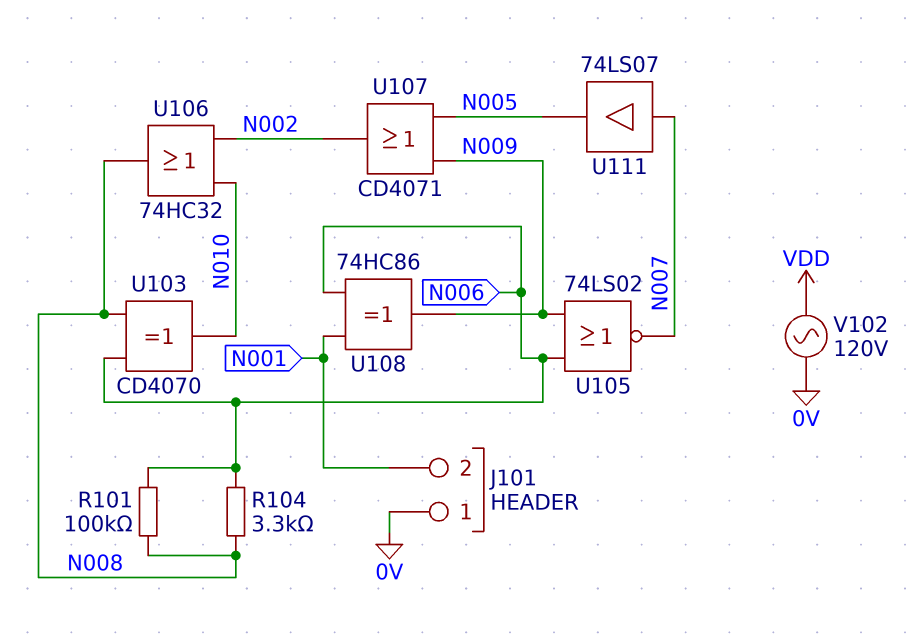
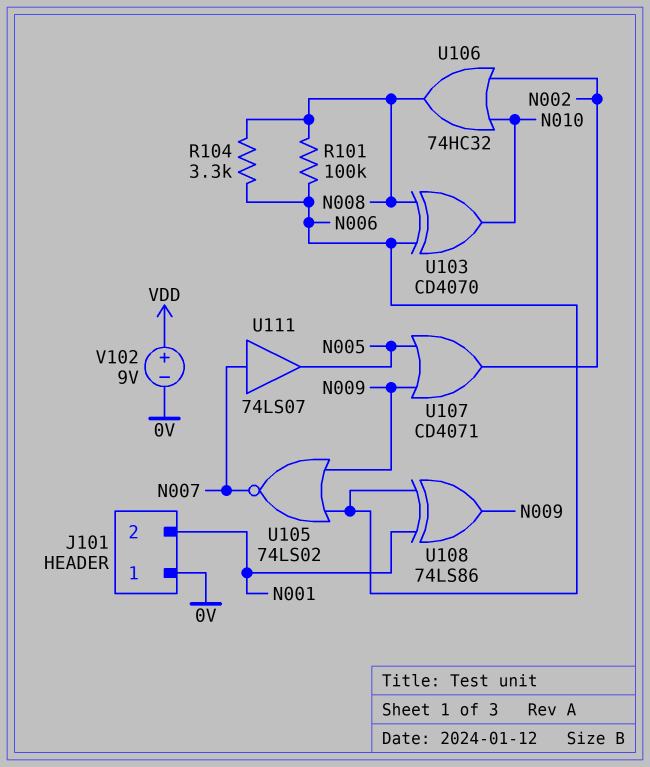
U108: XOR 74HC86 (in N001, in N006, out N009) -> XOR 74LS86 (in N001, in N006, out N009)
V102: AC 120V (0V, VDD) -> 9V (plus VDD, minus 0V)

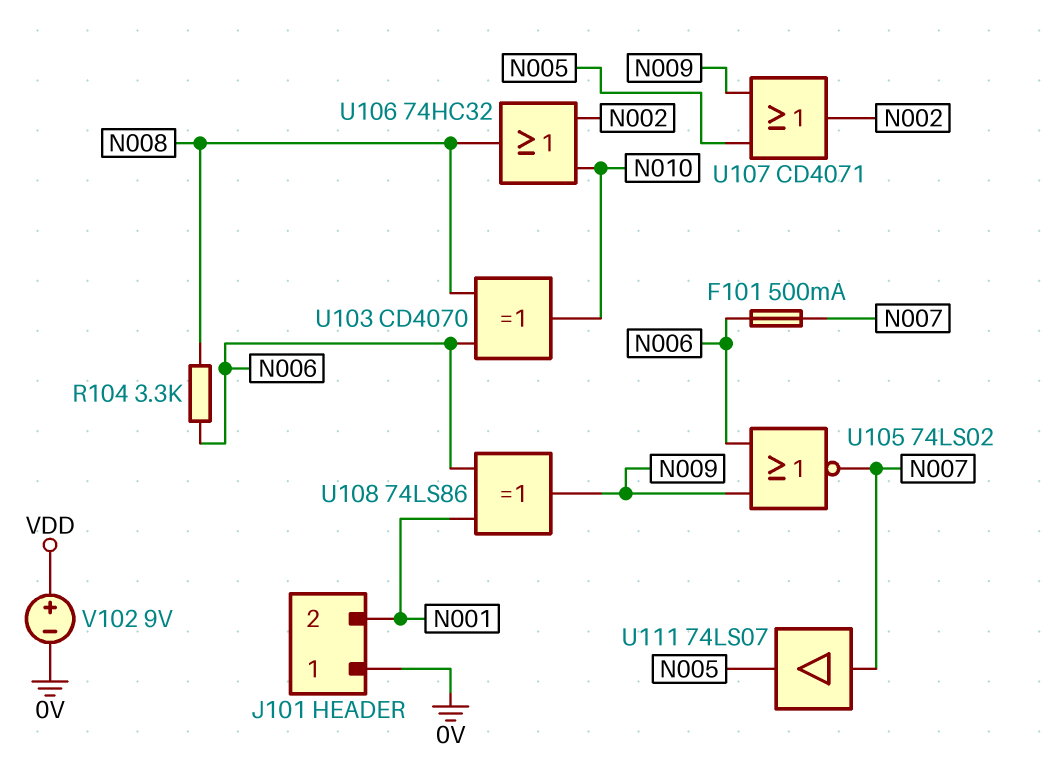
F101: none -> 500mA (N006, N007)
R101: 100k (N006, N008) -> none

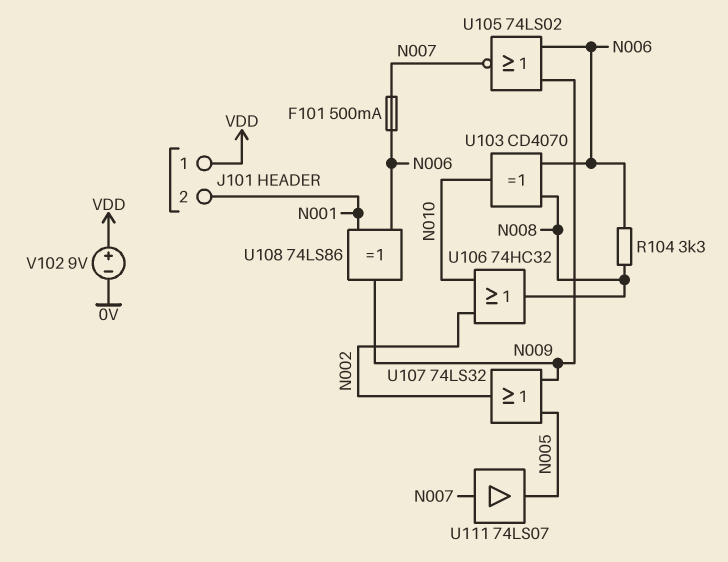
J101 pin 1: 0V -> VDD
U107: OR CD4071 (in N005, in N009, out N002) -> OR 74LS32 (in N005, in N009, out N002)

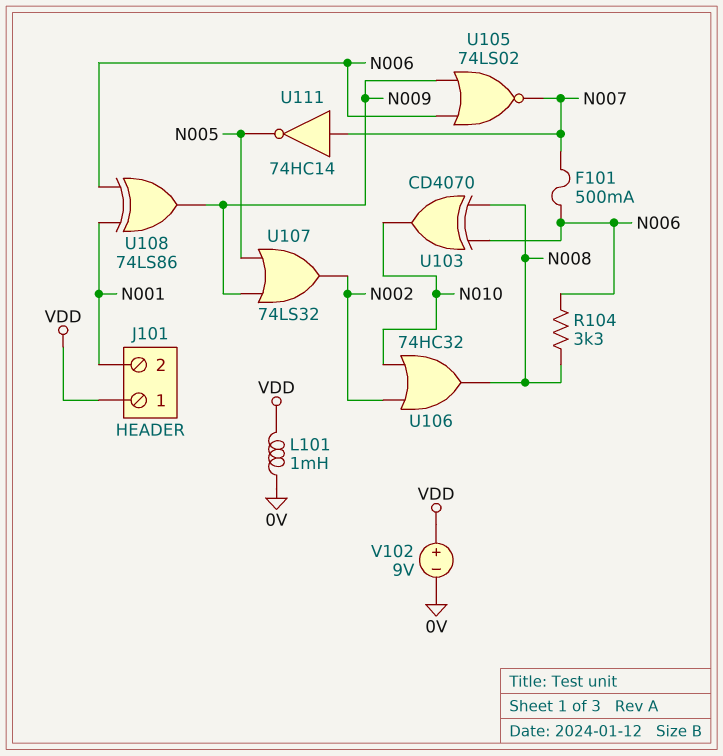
L101: none -> 1mH (0V, VDD)
U111: buffer 74LS07 (in N007, out N005) -> NOT 74HC14 (in N007, out N005)

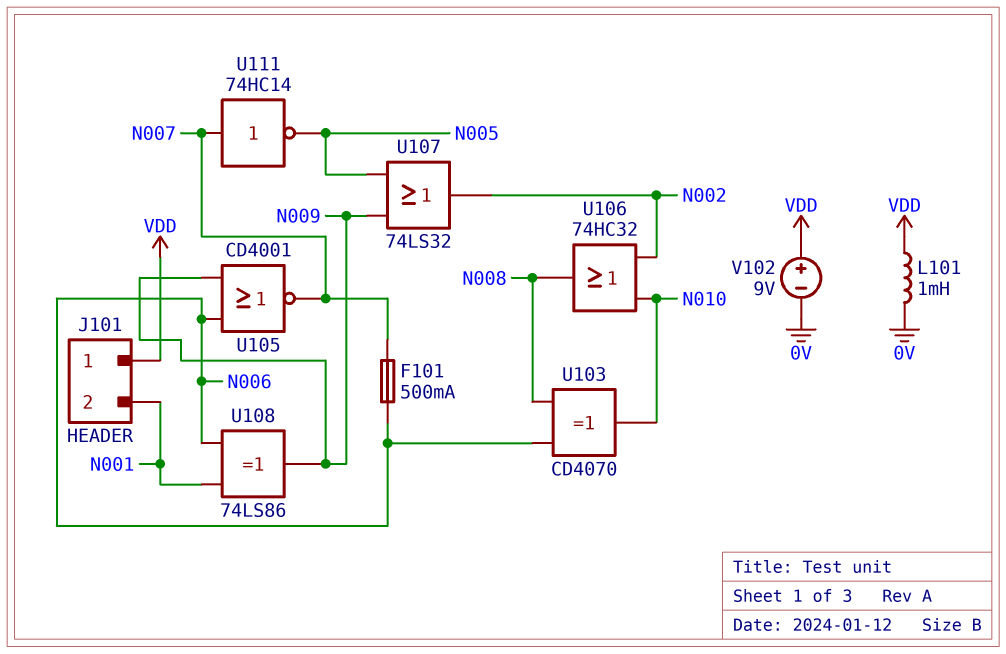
R104: 3.3k (N006, N008) -> none
U105: NOR 74LS02 (in N006, in N009, out N007) -> NOR CD4001 (in N006, in N009, out N007)

